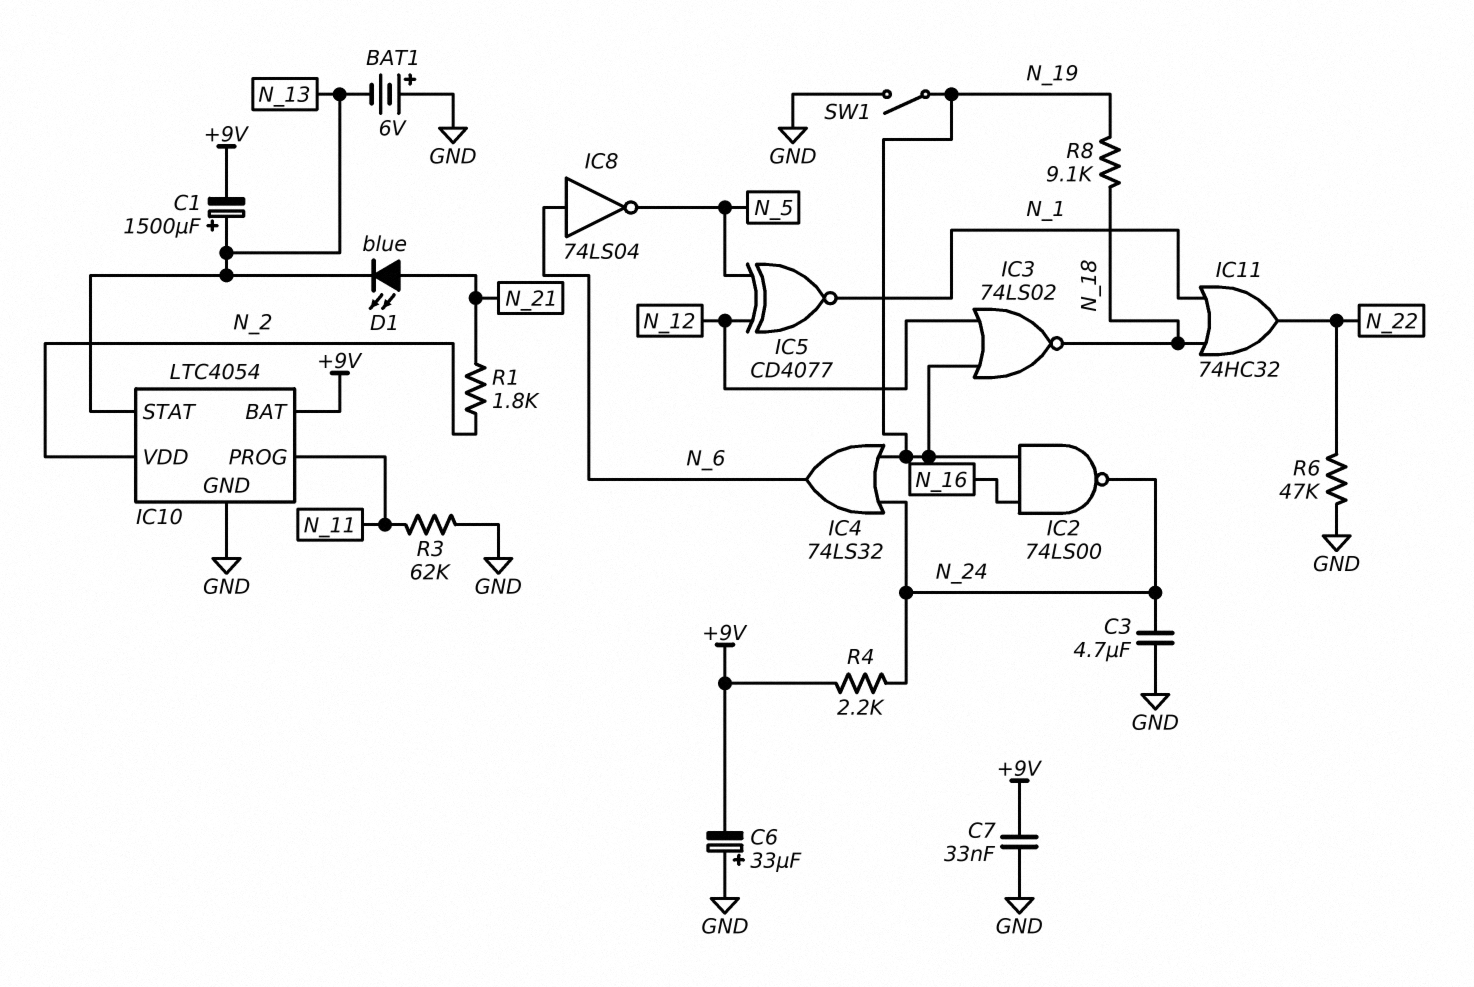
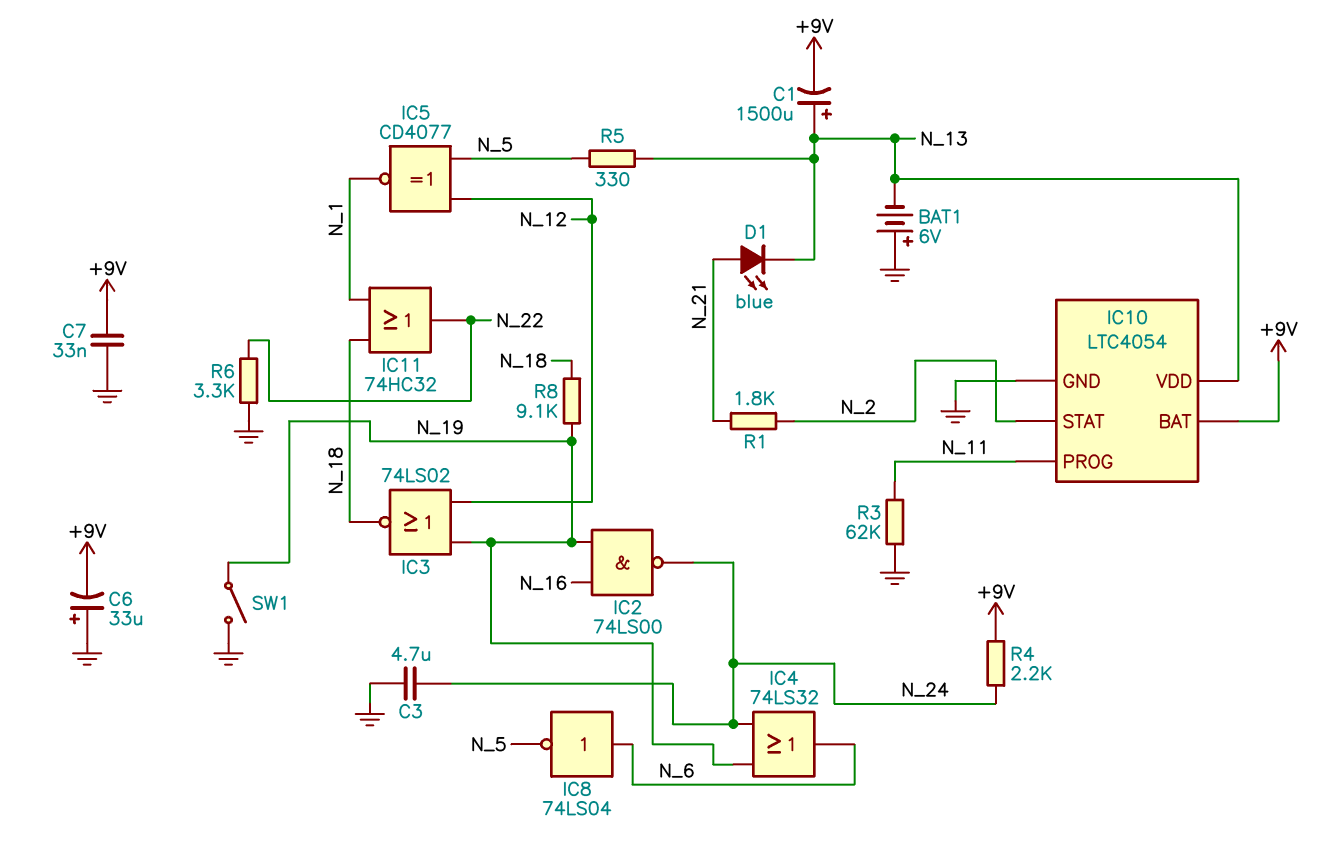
IC10 pin STAT: N_13 -> N_2
IC10 pin VDD: N_2 -> N_13
R5: none -> 330 (N_5, N_13)
R6: 47k (GND, N_22) -> 3.3k (GND, N_22)

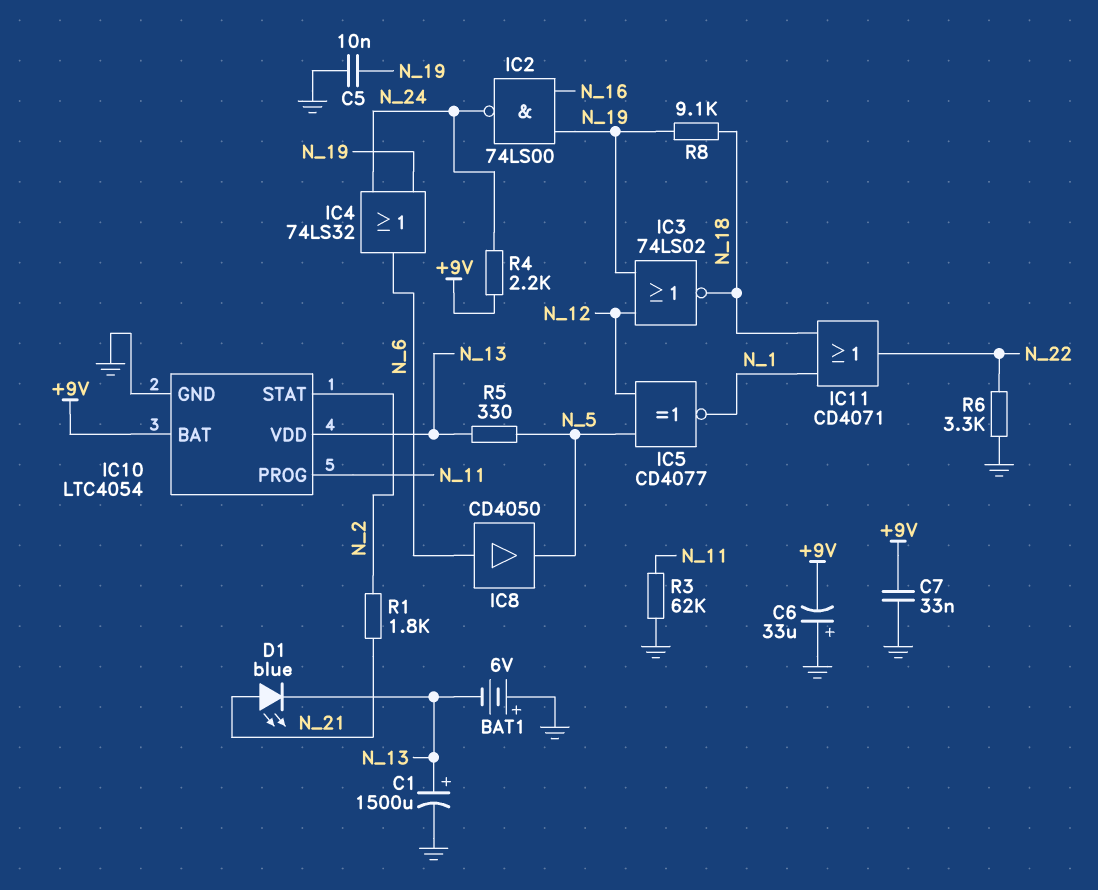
C1: 1500uF (plus N_13, minus +9V) -> 1500uF (plus N_13, minus GND)
C3: 4.7uF (GND, N_24) -> none
C5: none -> 10nF (GND, N_19)
IC8: NOT 74LS04 (in N_6, out N_5) -> buffer CD4050 (in N_6, out N_5)
IC11: OR 74HC32 (in N_1, in N_18, out N_22) -> OR CD4071 (in N_1, in N_18, out N_22)
SW1: switch (GND, N_19) -> none

